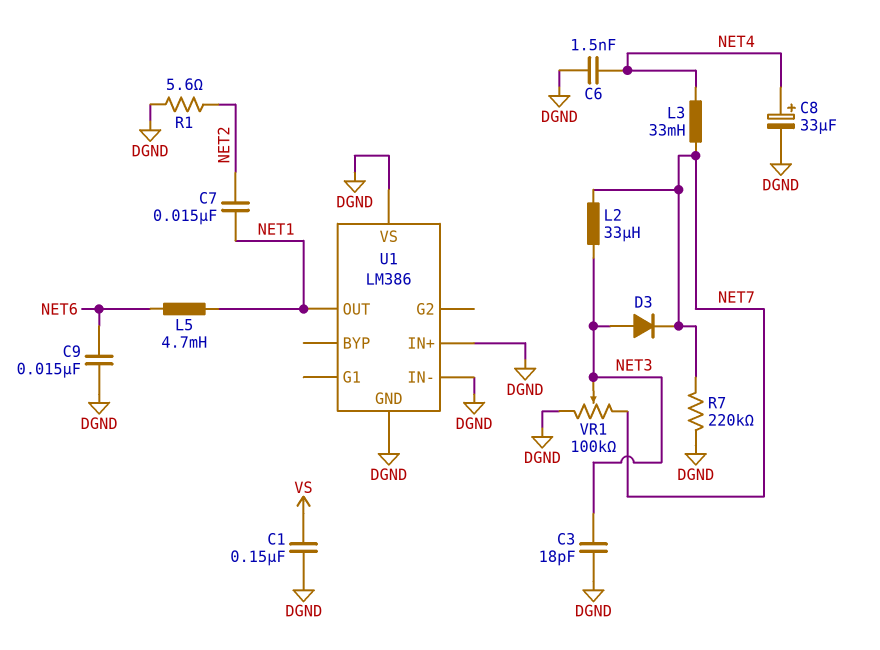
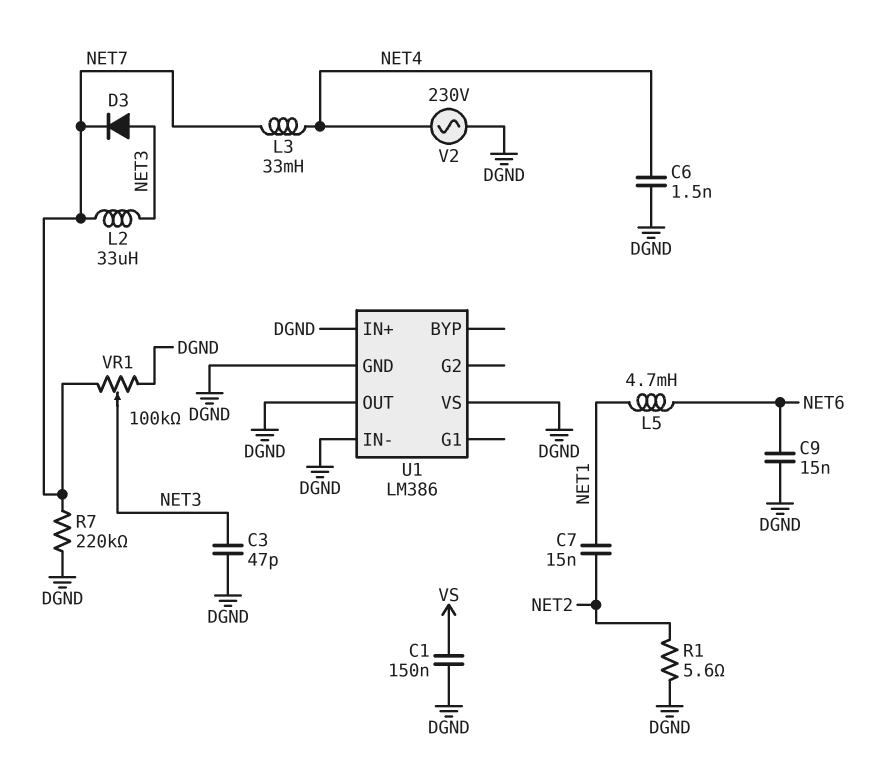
C3: 18pF (DGND, NET3) -> 47pF (DGND, NET3)
C8: 33uF (plus NET4, minus DGND) -> none
U1 pin OUT: NET1 -> DGND
V2: none -> AC 230V (DGND, NET4)

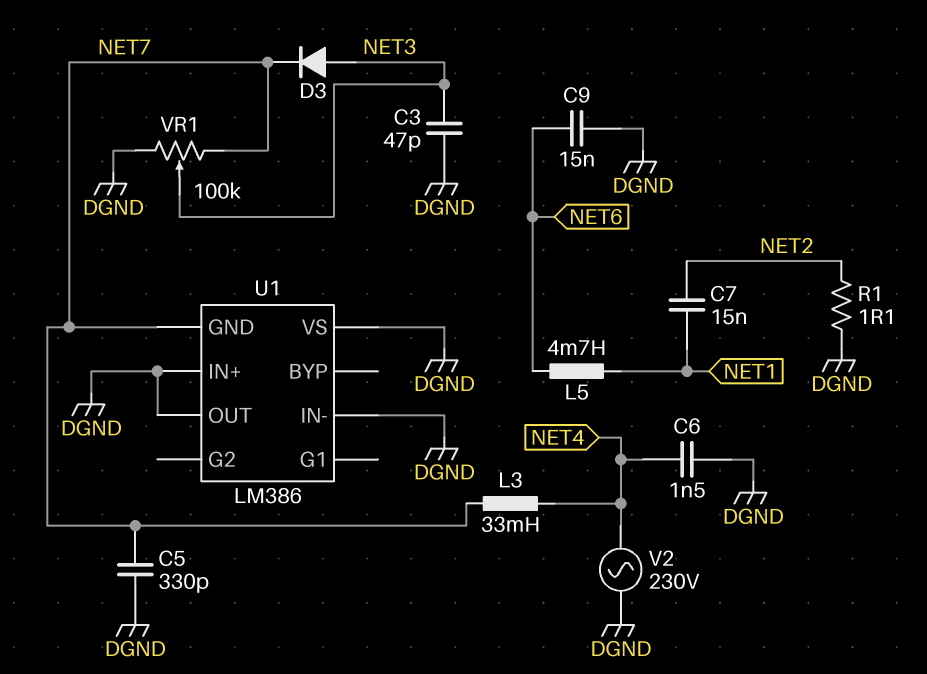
C1: 150nF (DGND, VS) -> none
C5: none -> 330pF (DGND, NET7)
L2: 33uH (NET3, NET7) -> none
R1: 5.6 (DGND, NET2) -> 1.1 (DGND, NET2)
R7: 220k (DGND, NET7) -> none
U1 pin GND: DGND -> NET7

